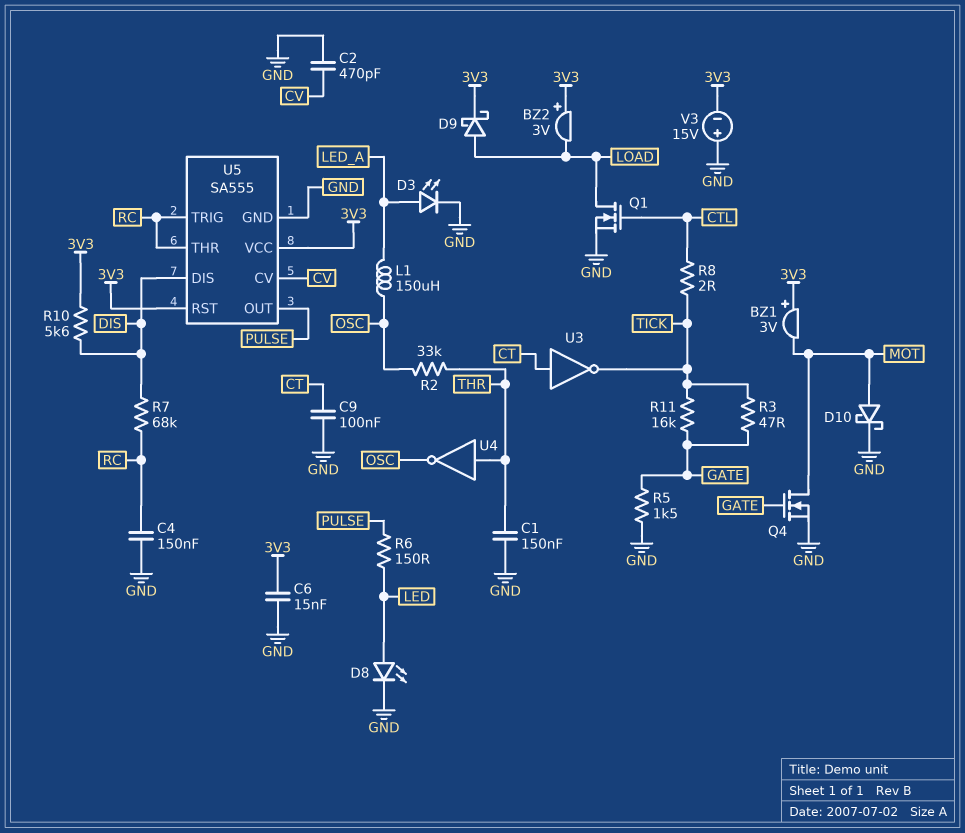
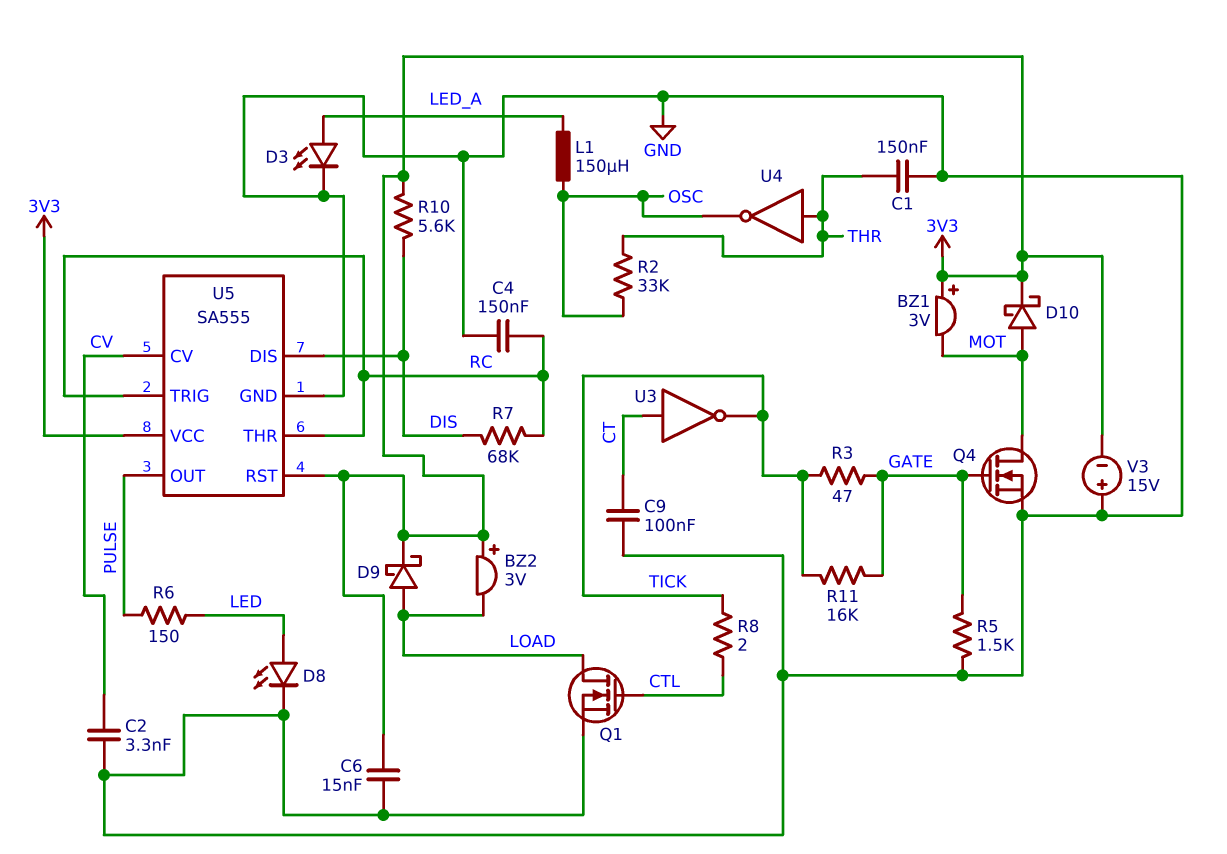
C2: 470pF (CV, GND) -> 3.3nF (CV, GND)
D10: schottky (A MOT, K GND) -> schottky (A MOT, K 3V3)

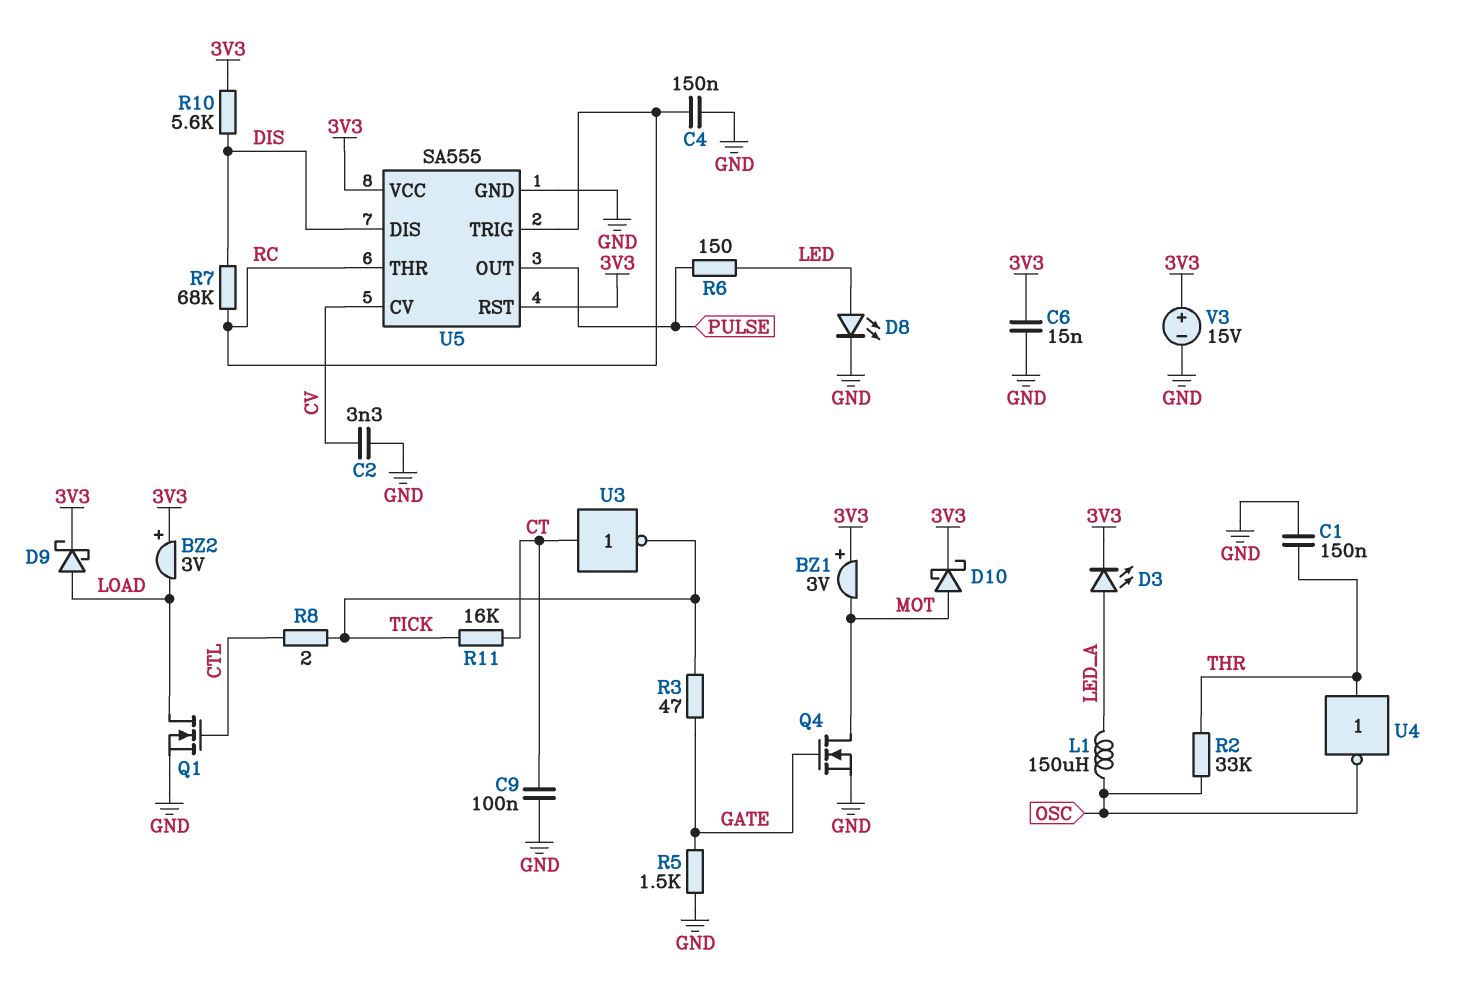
D3: LED (A LED_A, K GND) -> LED (A LED_A, K 3V3)
R11: 16k (GATE, TICK) -> 16k (CT, TICK)
V3: 15V (plus GND, minus 3V3) -> 15V (plus 3V3, minus GND)

